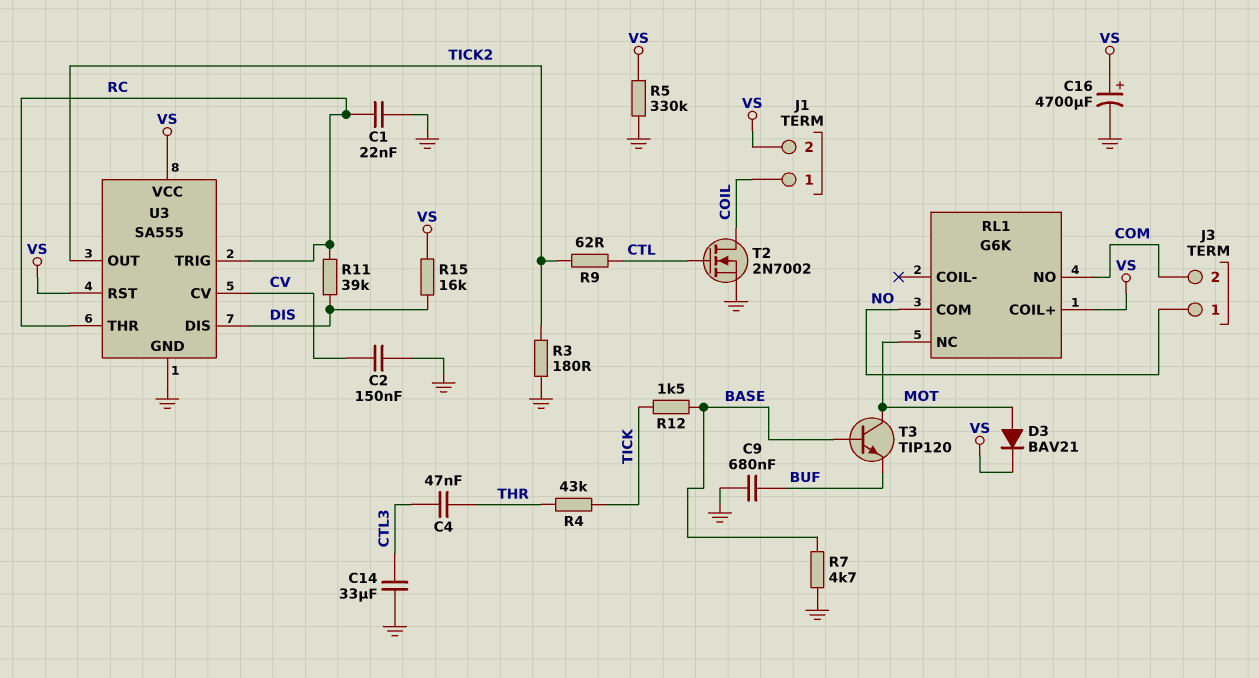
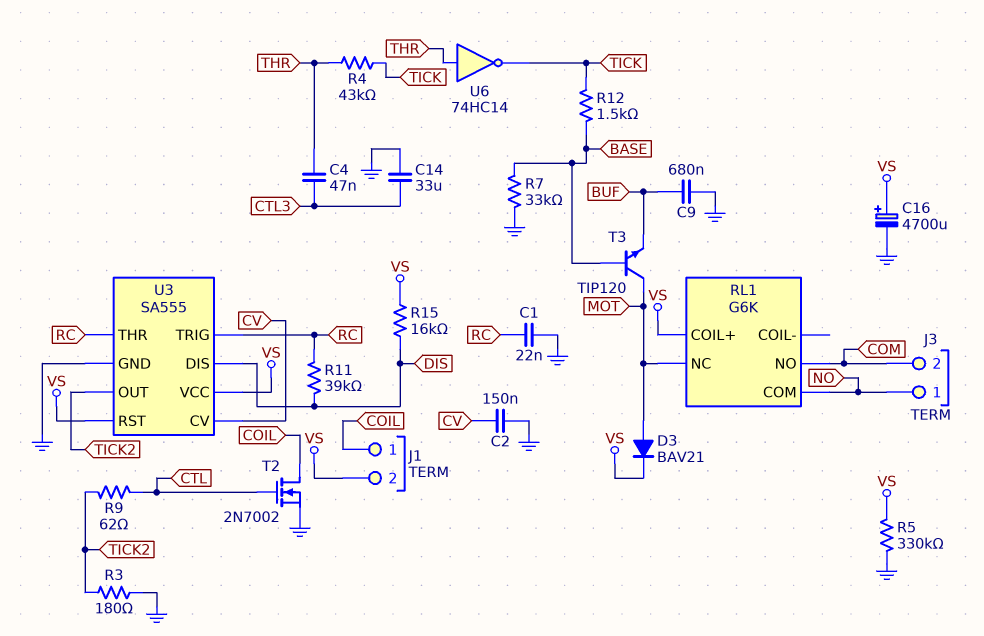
R7: 4.7k (BASE, GND) -> 33k (BASE, GND)
U6: none -> NOT 74HC14 (in THR, out TICK)

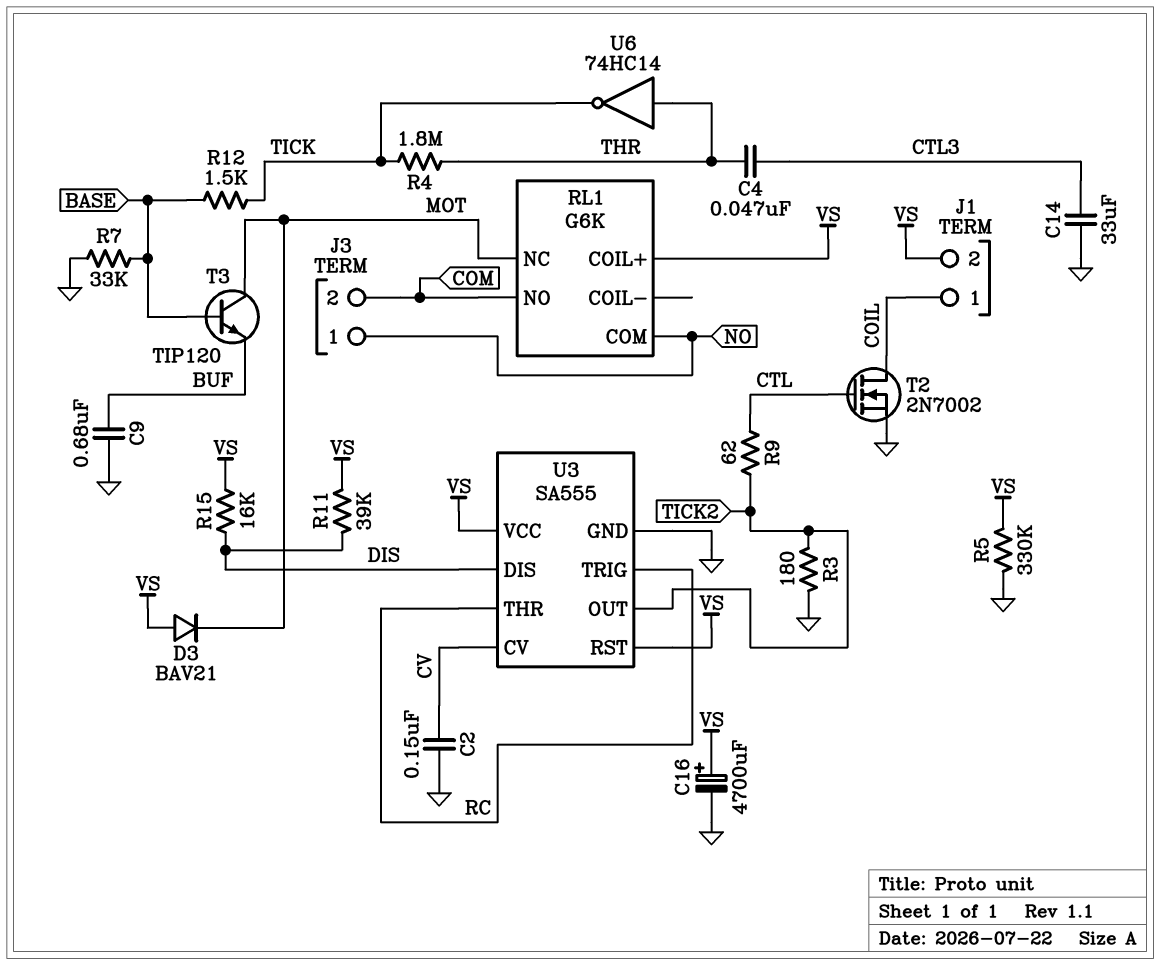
C1: 22nF (GND, RC) -> none
D3: diode BAV21 (A MOT, K VS) -> diode BAV21 (A VS, K MOT)
R4: 43k (THR, TICK) -> 1.8M (THR, TICK)
R11: 39k (DIS, RC) -> 39k (DIS, VS)

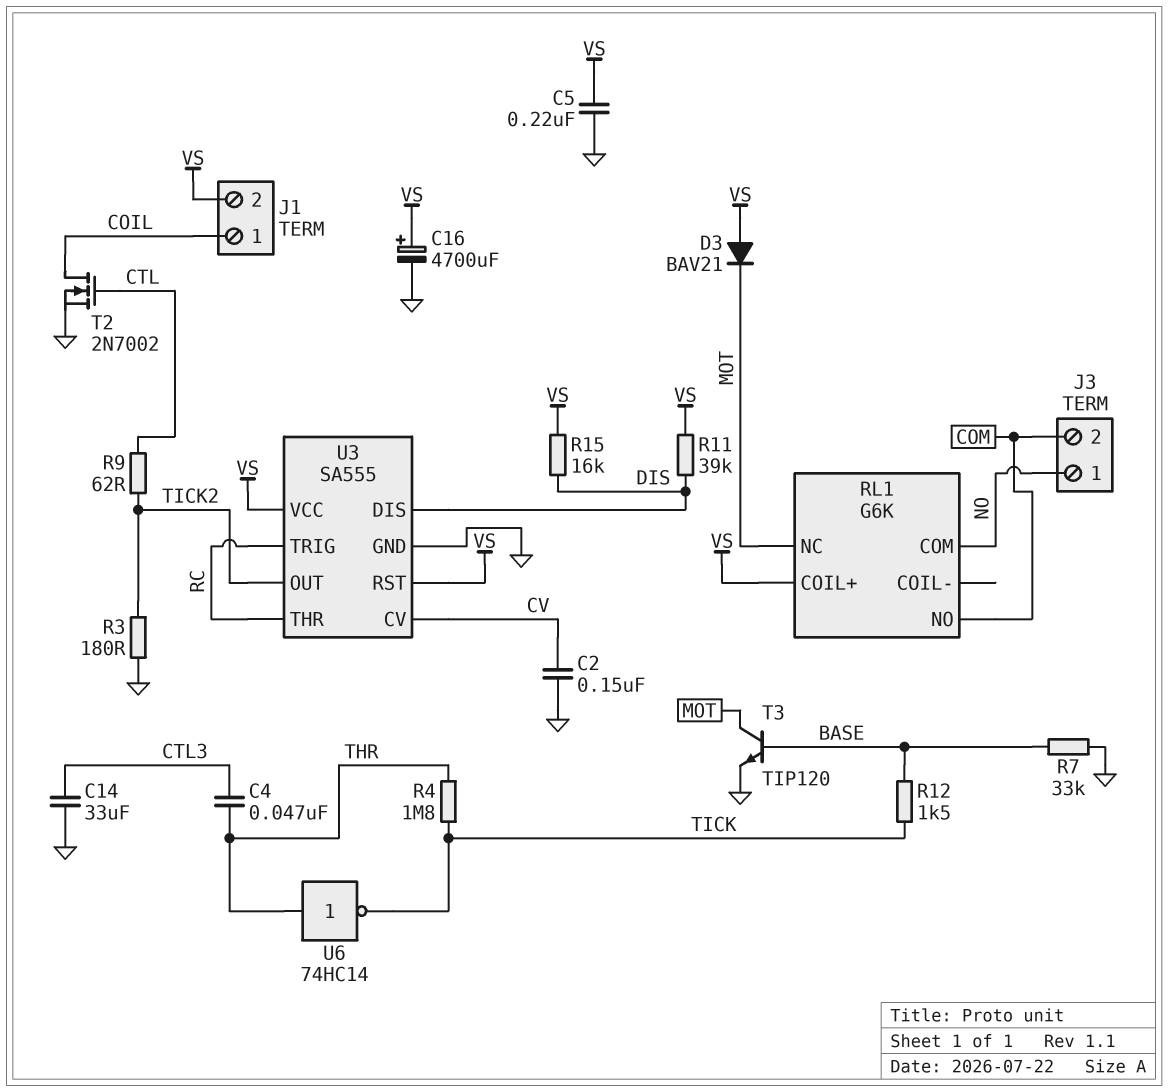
C5: none -> 220nF (GND, VS)
C9: 680nF (BUF, GND) -> none
R5: 330k (GND, VS) -> none
T3: NPN TIP120 (B BASE, C MOT, E BUF) -> NPN TIP120 (B BASE, C MOT, E GND)

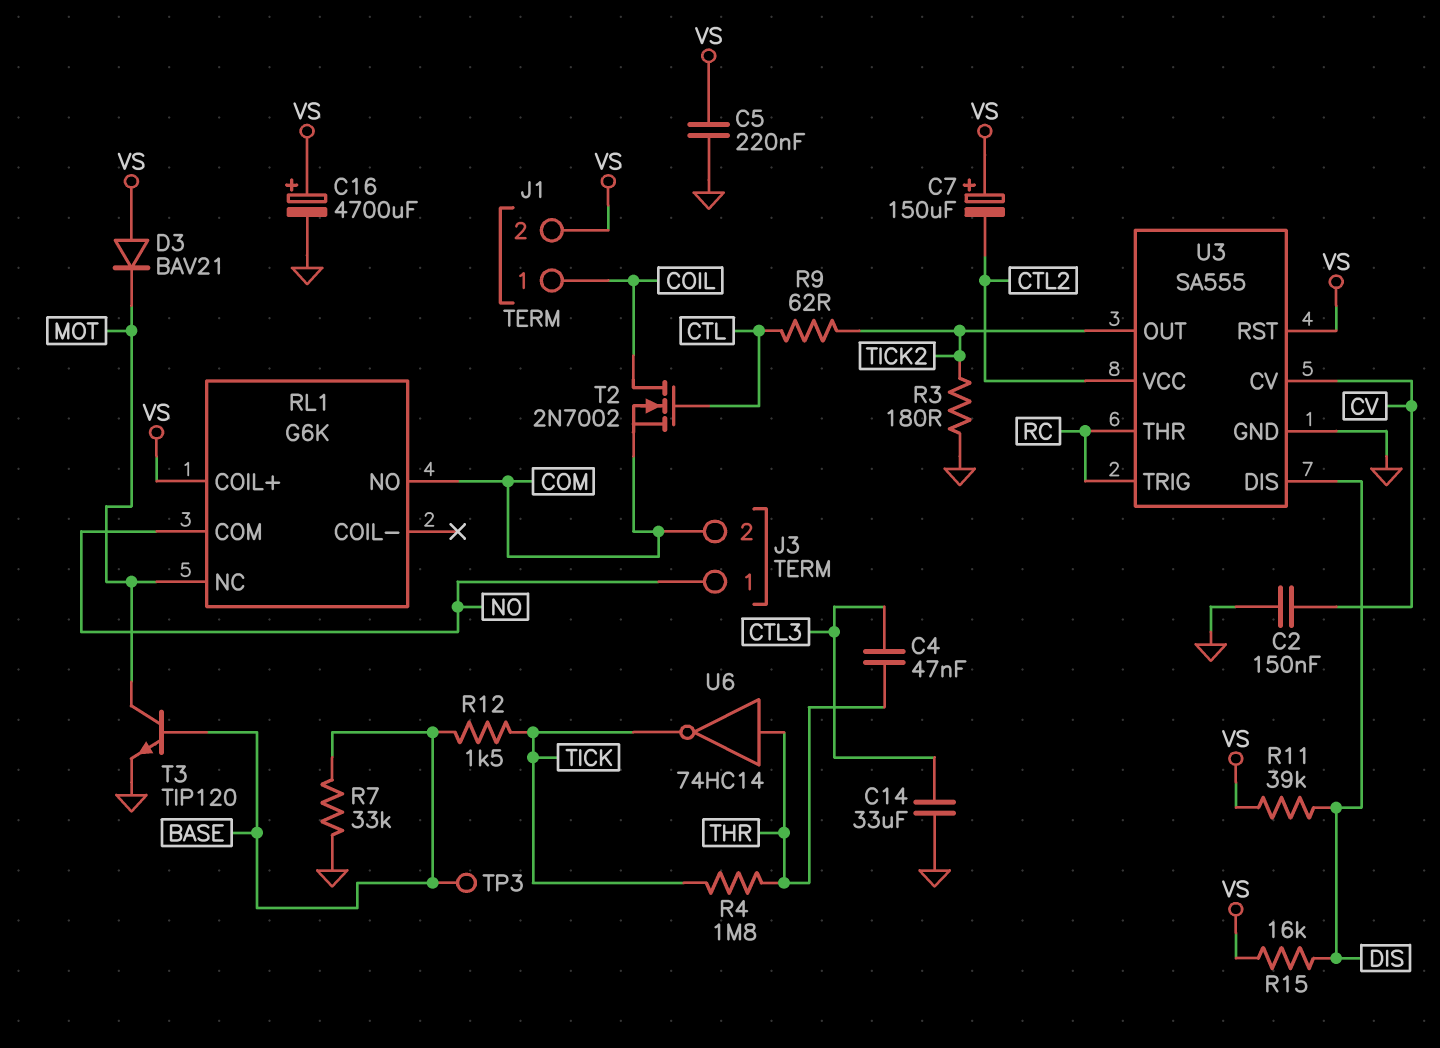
C7: none -> 150uF (plus VS, minus CTL2)
T2: NMOS 2N7002 (G CTL, D COIL, S GND) -> NMOS 2N7002 (G CTL, D COIL, S COM)
TP3: none -> test point (BASE)
U3 pin VCC: VS -> CTL2

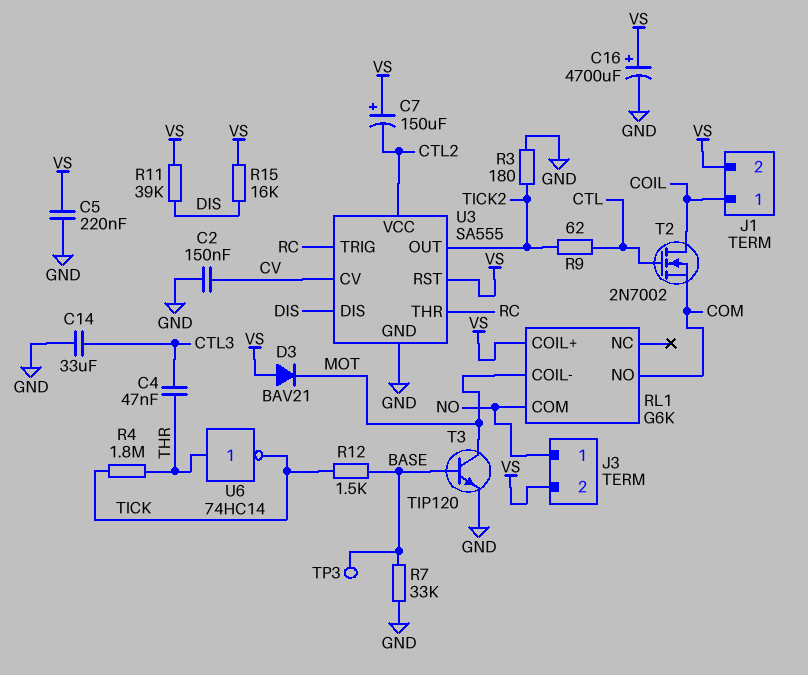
J3 pin 2: COM -> VS
RL1 pin COIL-: none -> MOT
RL1 pin NC: MOT -> none

